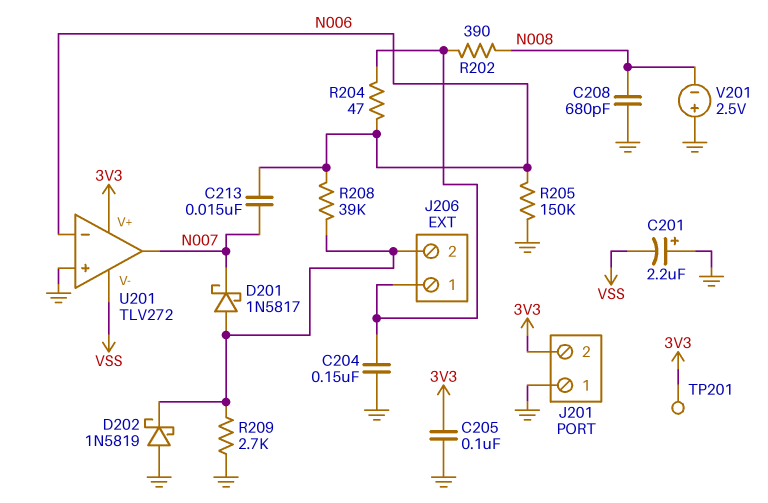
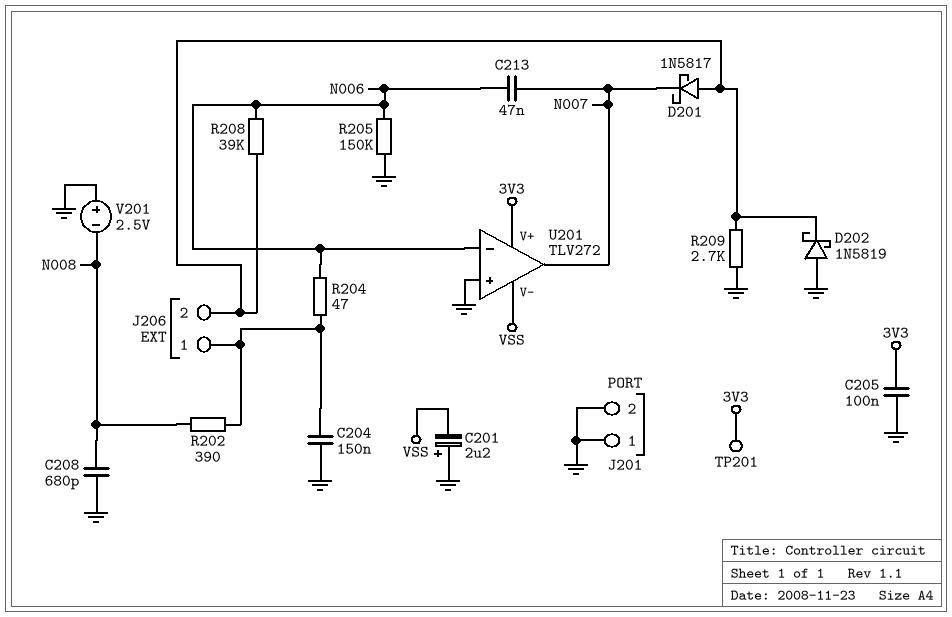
C213: 15nF (N006, N007) -> 47nF (N006, N007)
J201 pin 2: 3V3 -> GND

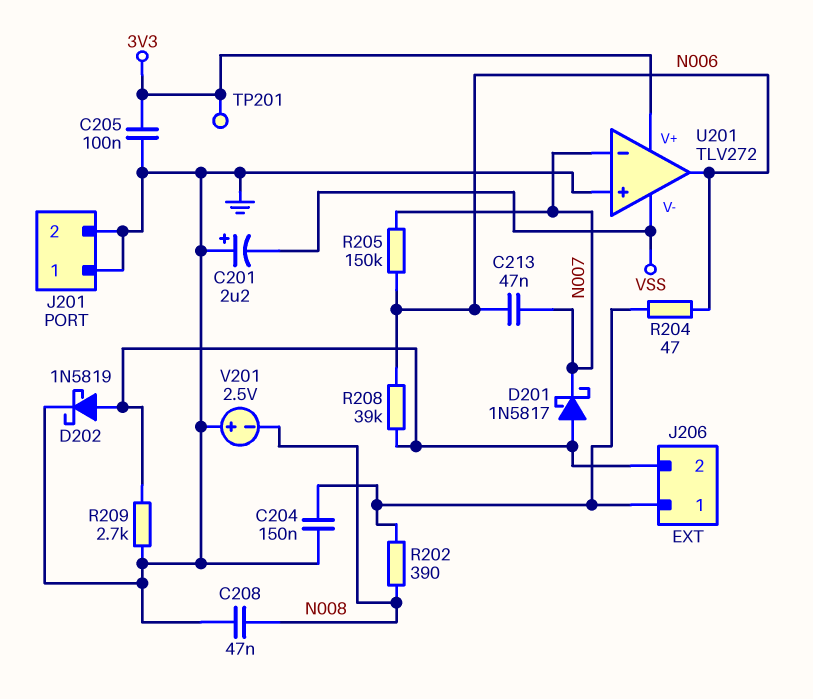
C208: 680pF (GND, N008) -> 47nF (GND, N008)
D202: schottky 1N5819 (A GND, K J206/2) -> schottky 1N5819 (A J206/2, K GND)
R205: 150k (GND, N006) -> 150k (N006, N007)
U201 pin in-: N006 -> N007
U201 pin out: N007 -> N006

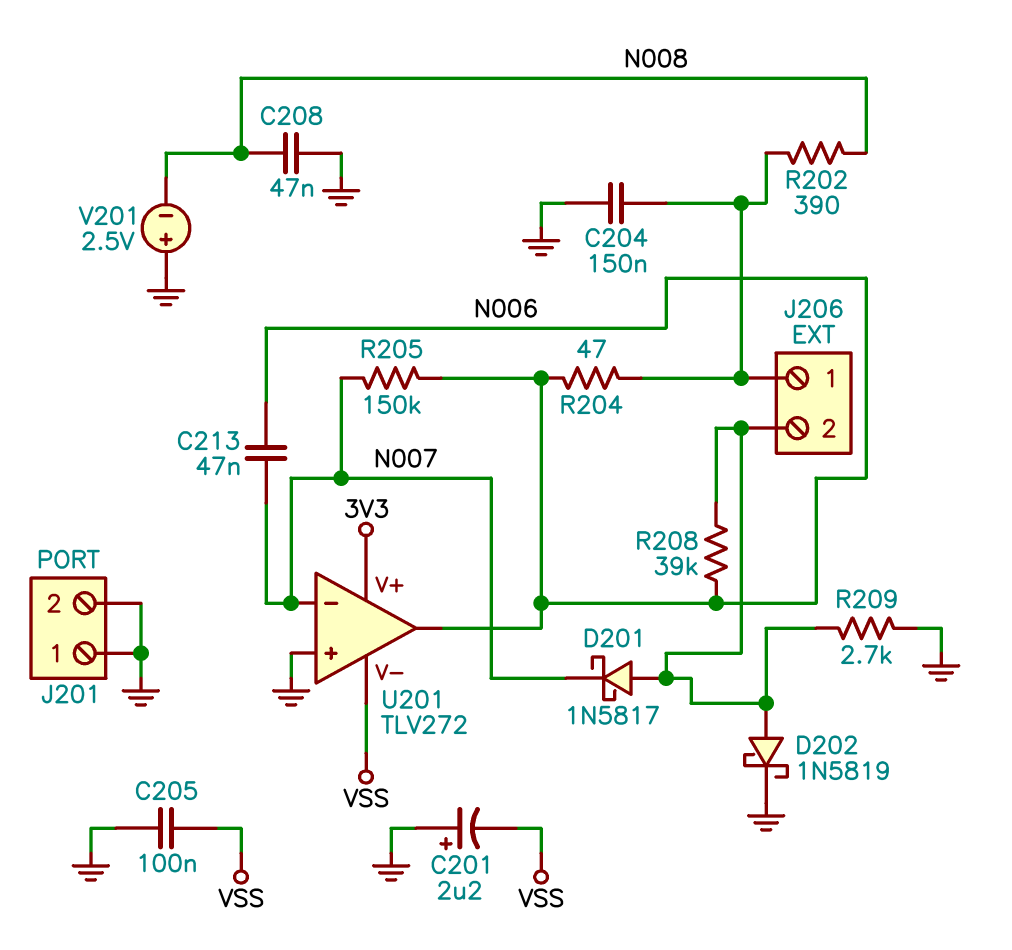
C205: 100nF (3V3, GND) -> 100nF (GND, VSS)
TP201: test point (3V3) -> none

